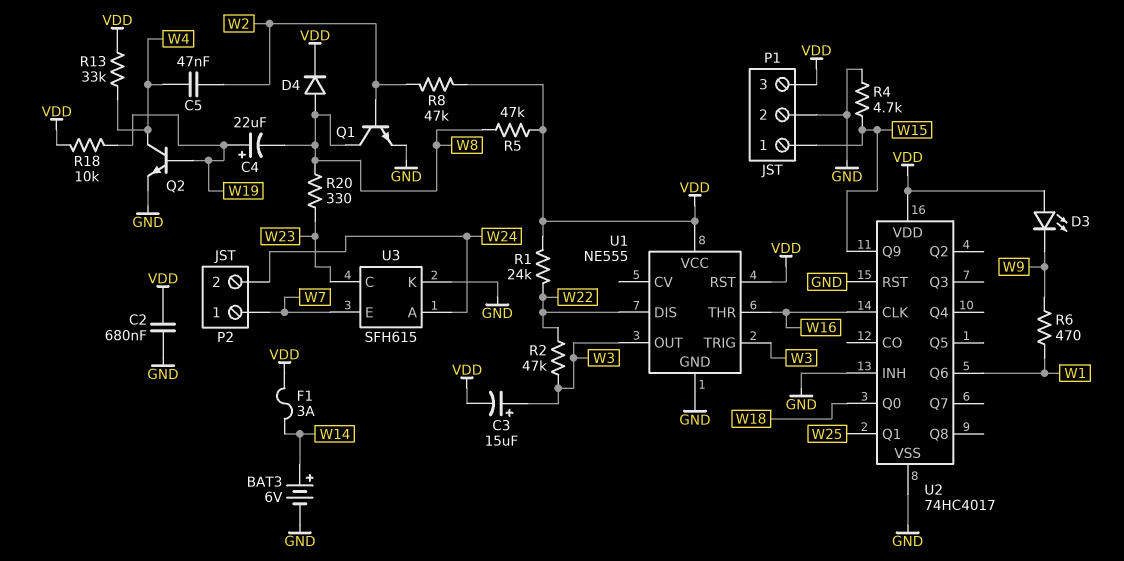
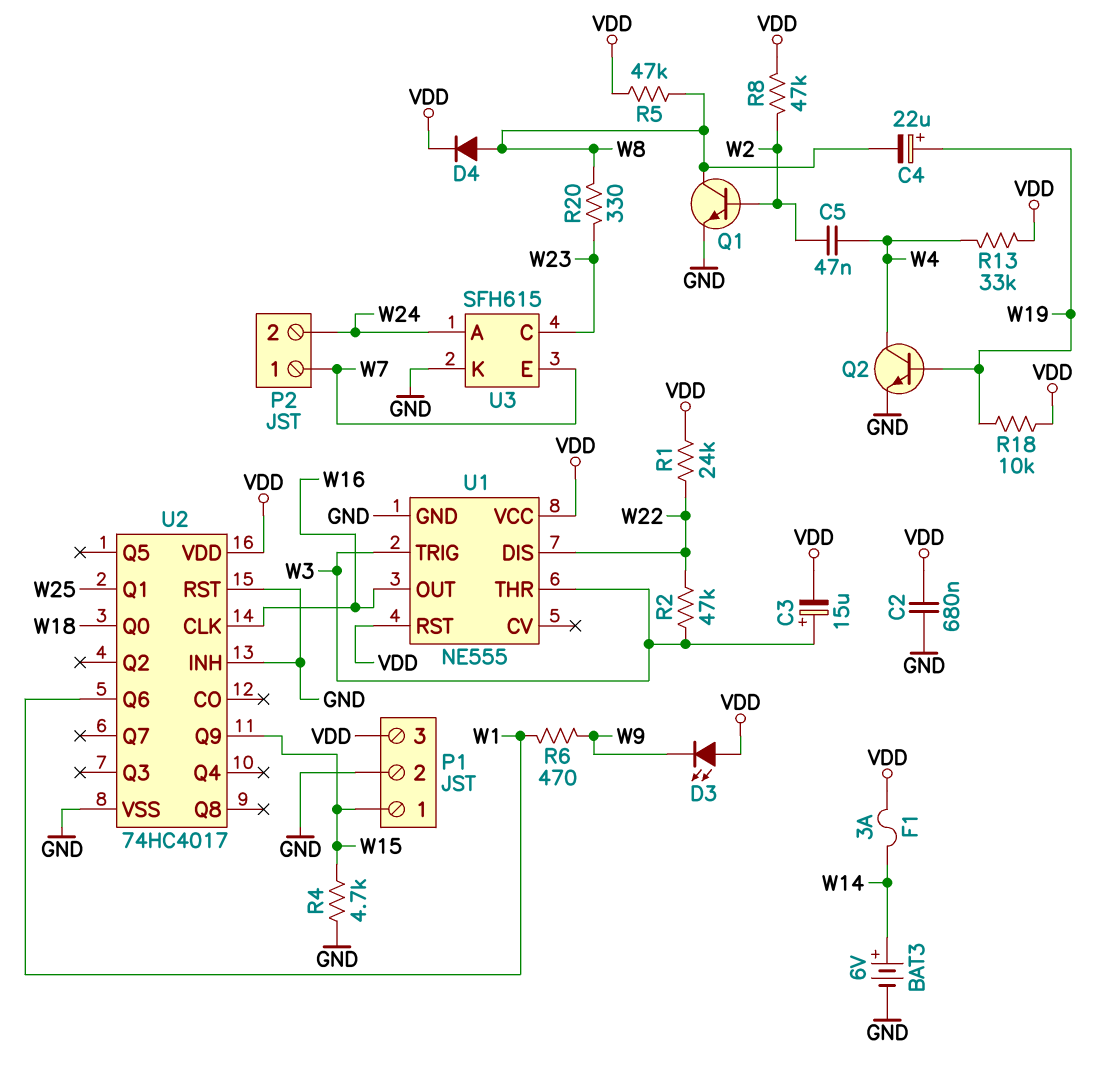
U1 pin OUT: W3 -> W16
U1 pin THR: W16 -> W3

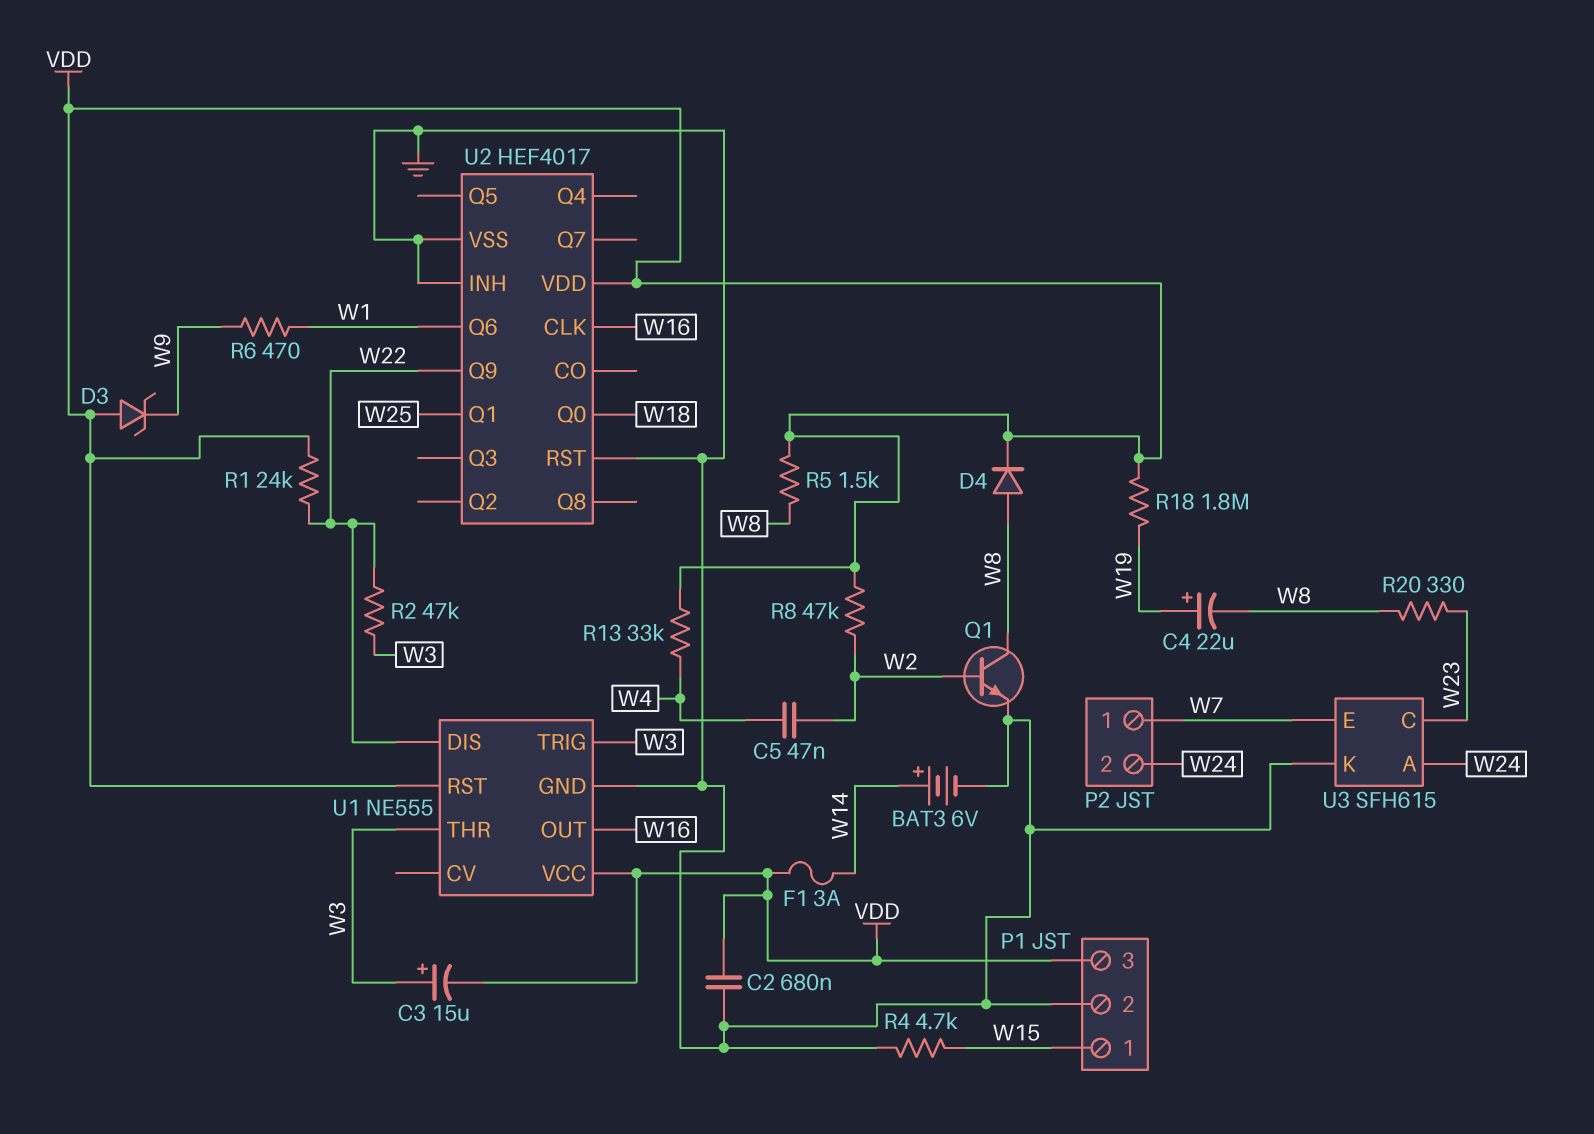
D3: LED (A VDD, K W9) -> zener (A VDD, K W9)
Q2: NPN (B W19, C W4, E GND) -> none
R5: 47k (VDD, W8) -> 1.5k (VDD, W8)
R18: 10k (VDD, W19) -> 1.8M (VDD, W19)
U2: 74HC4017 -> HEF4017
U2 pin Q9: W15 -> W22

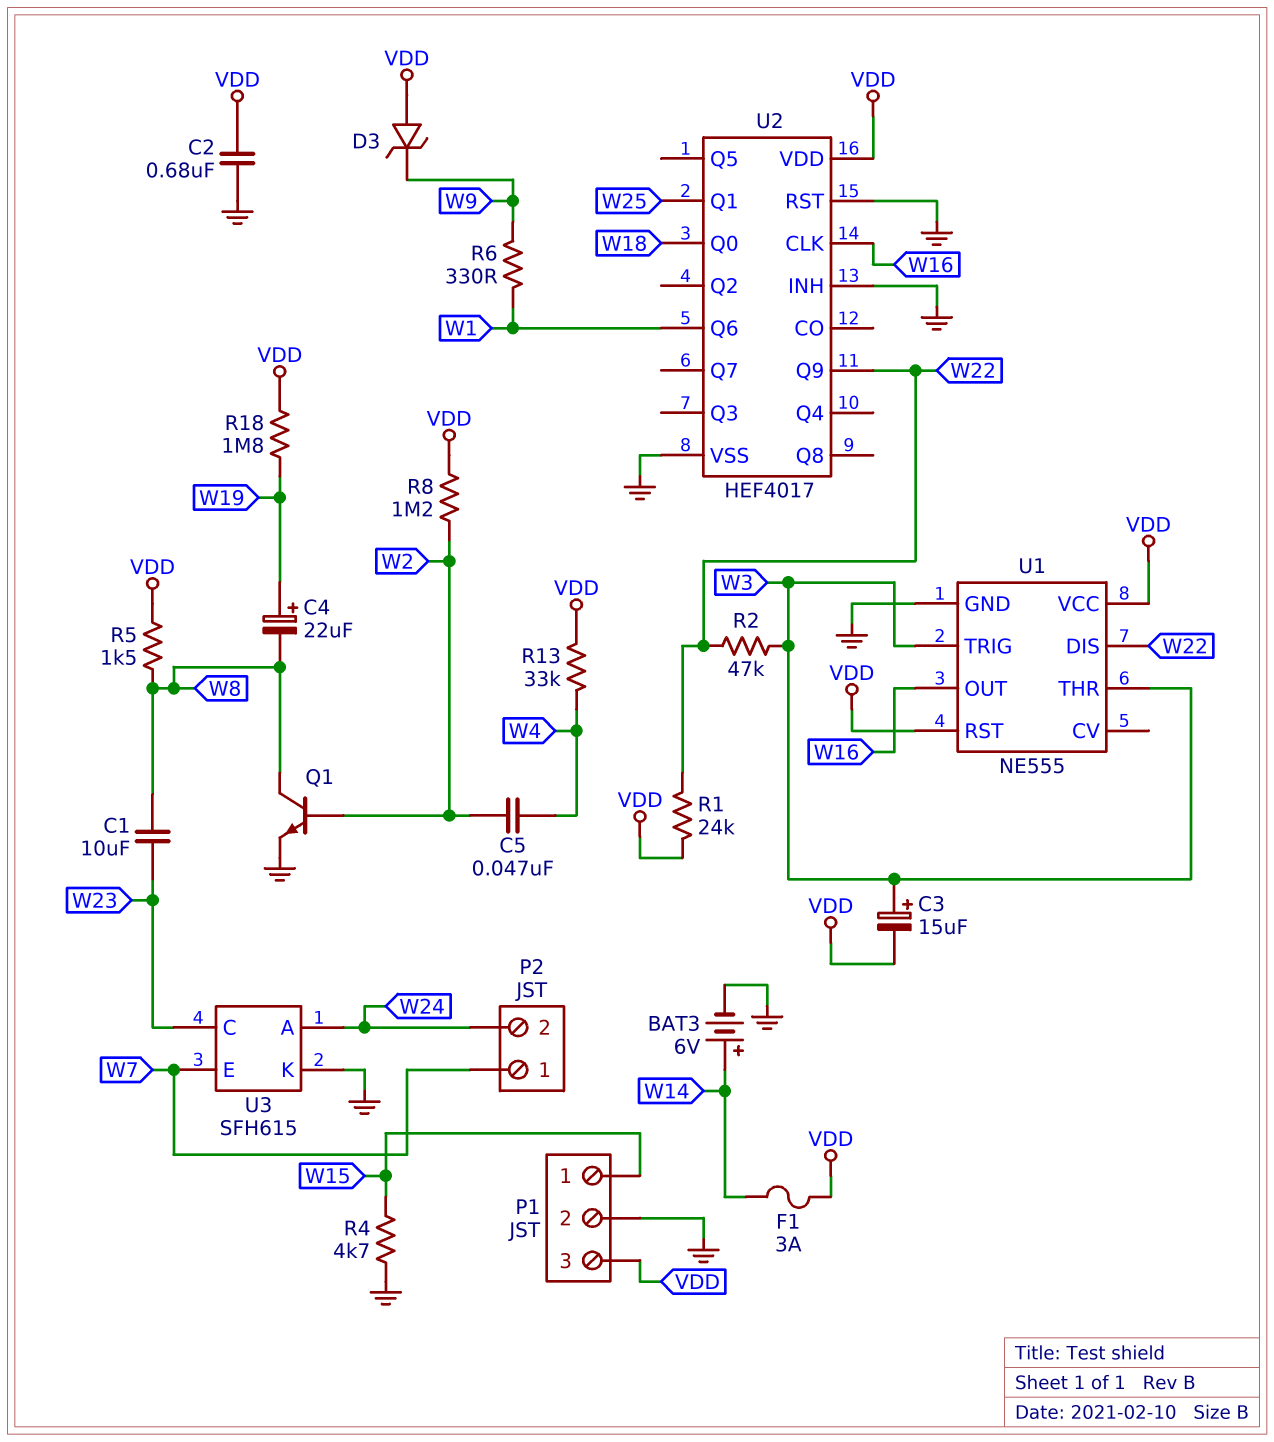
C1: none -> 10uF (W8, W23)
D4: diode (A W8, K VDD) -> none
R6: 470 (W1, W9) -> 330 (W1, W9)
R8: 47k (VDD, W2) -> 1.2M (VDD, W2)
R20: 330 (W8, W23) -> none

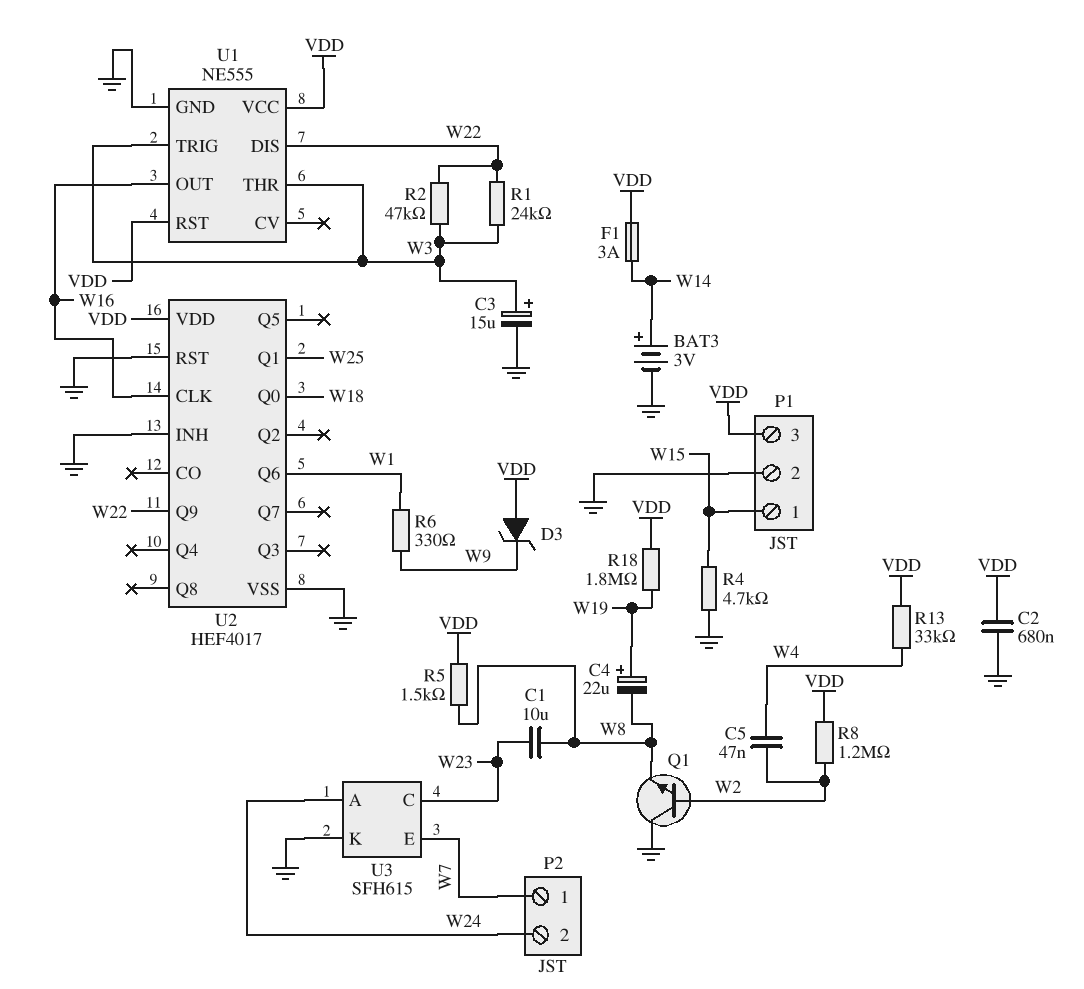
BAT3: 6V (plus W14, minus GND) -> 3V (plus W14, minus GND)
C3: 15uF (plus W3, minus VDD) -> 15uF (plus W3, minus GND)
Q1: NPN (B W2, C W8, E GND) -> NPN (B W2, C GND, E W8)
R1: 24k (VDD, W22) -> 24k (W3, W22)

